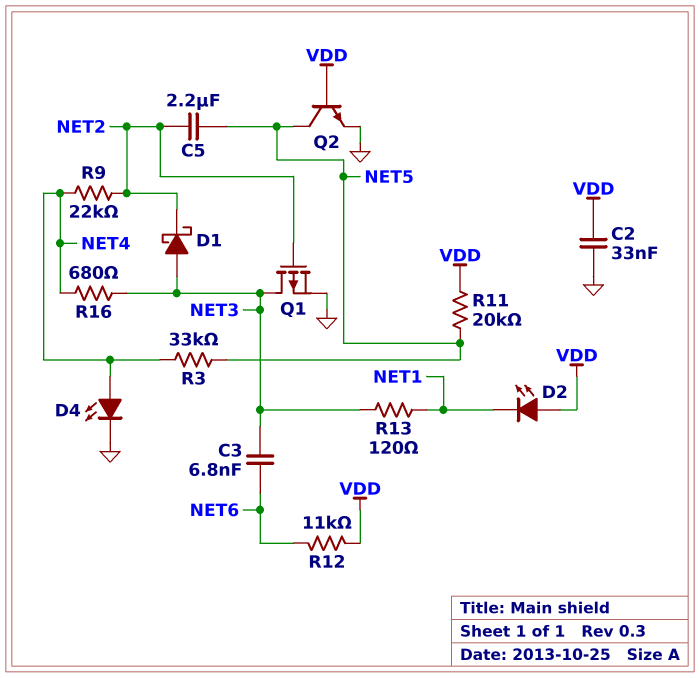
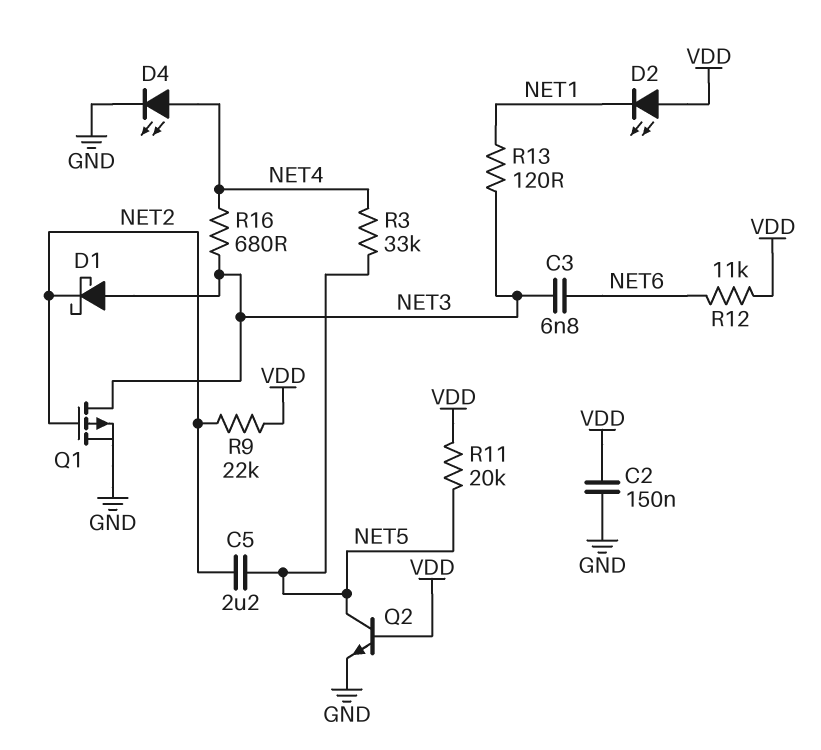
C2: 33nF (GND, VDD) -> 150nF (GND, VDD)
R9: 22k (NET2, NET4) -> 22k (NET2, VDD)

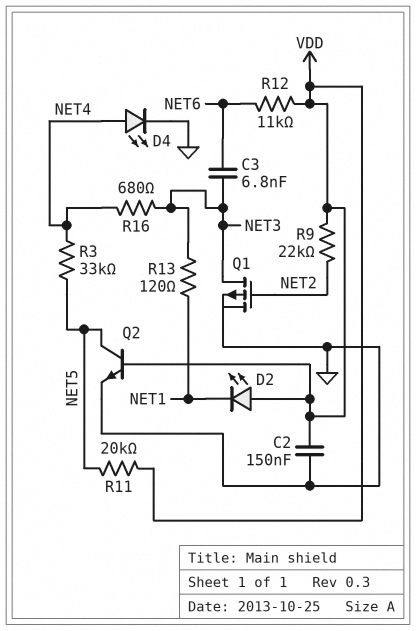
C5: 2.2uF (NET2, NET5) -> none
D1: schottky (A NET3, K NET2) -> none

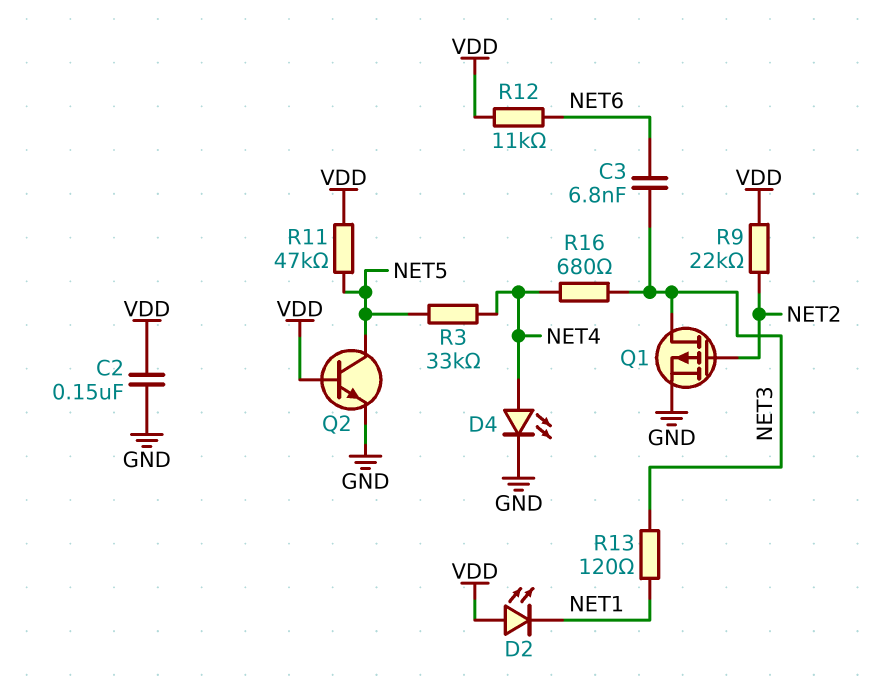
R11: 20k (NET5, VDD) -> 47k (NET5, VDD)

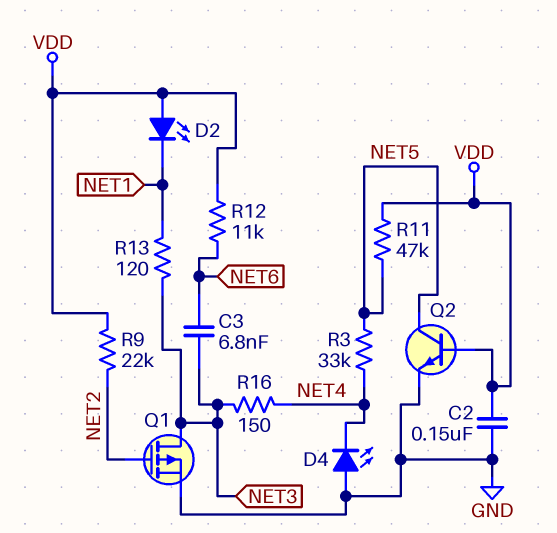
D4: LED (A NET4, K GND) -> LED (A GND, K NET4)
R16: 680 (NET3, NET4) -> 150 (NET3, NET4)

